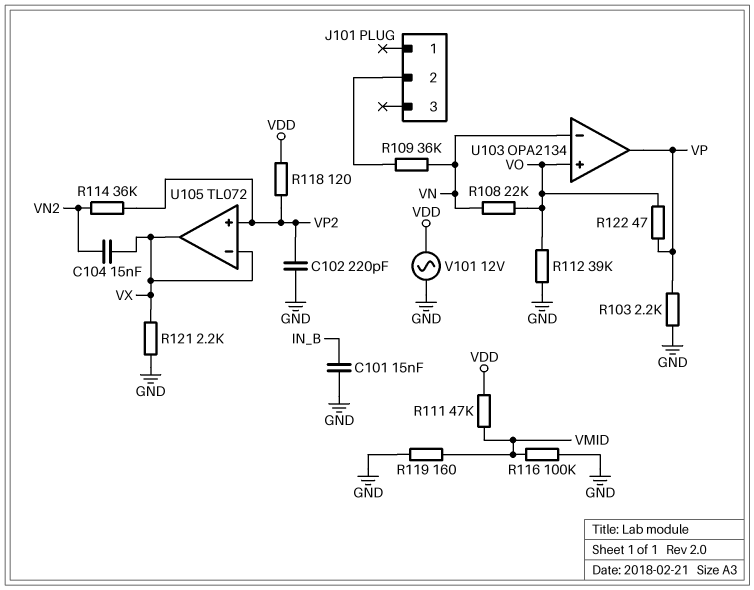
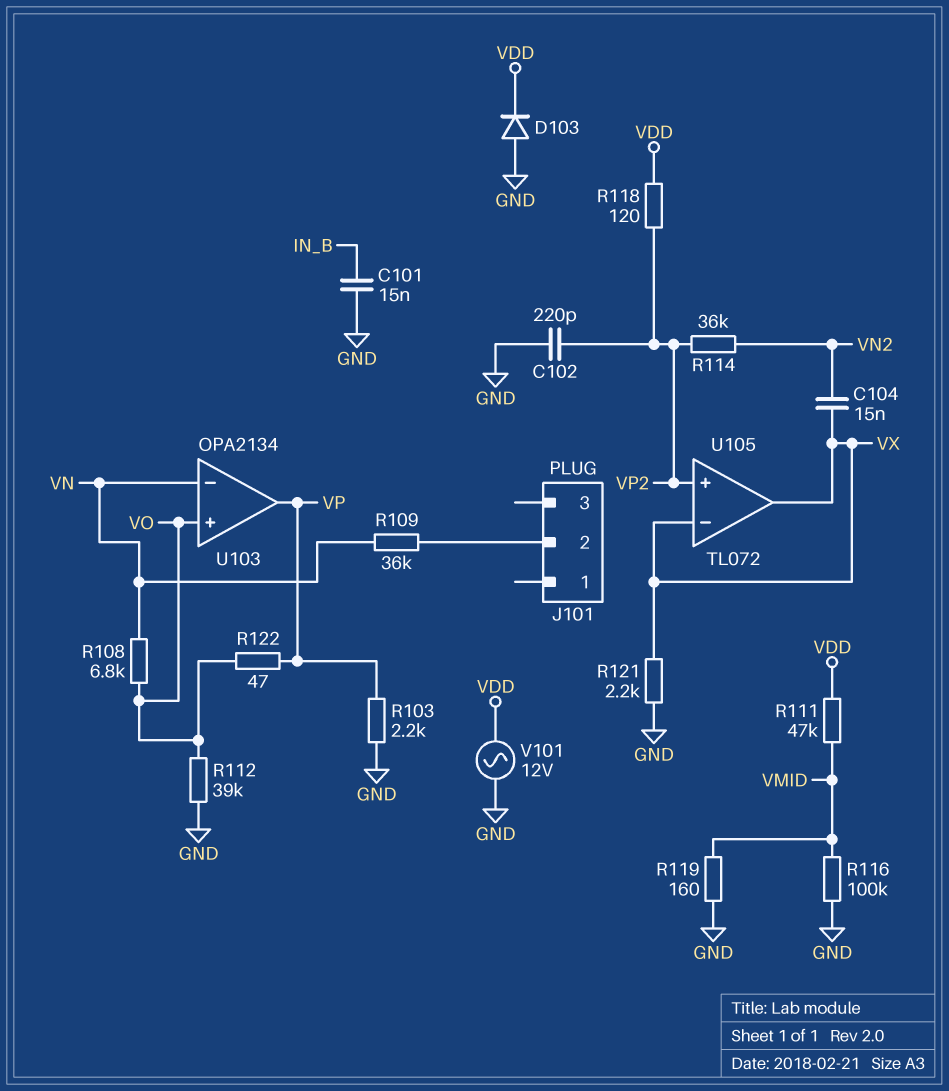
D103: none -> diode (A GND, K VDD)
R108: 22k (VN, VO) -> 6.8k (VN, VO)

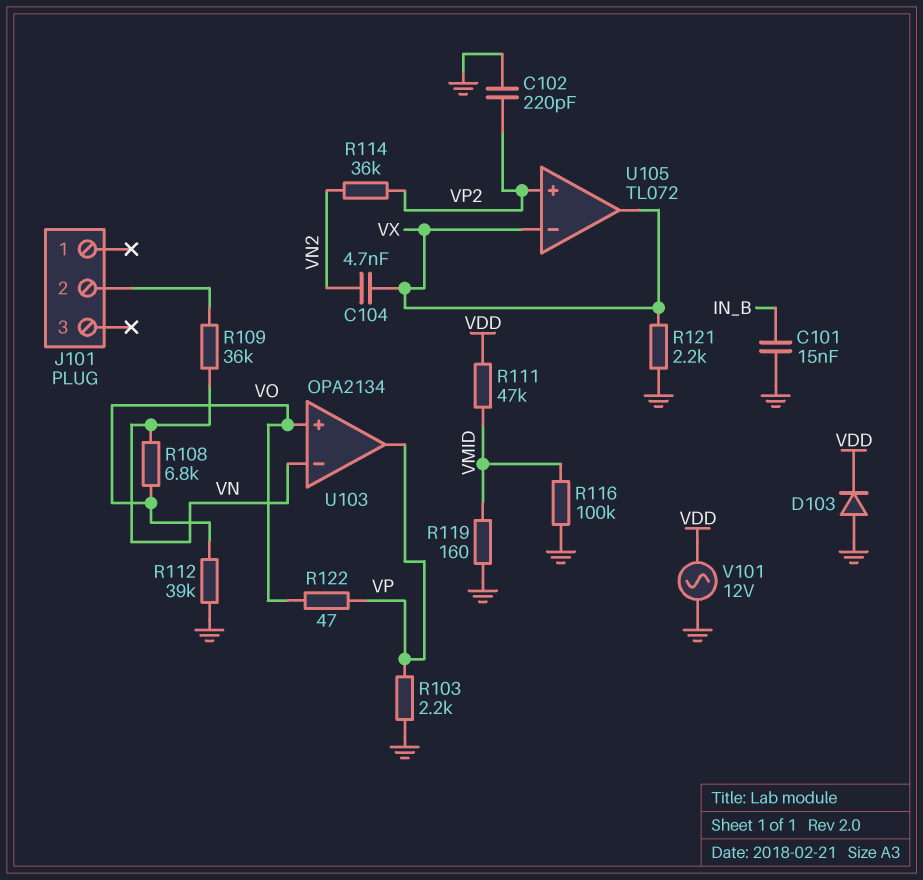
C104: 15nF (VN2, VX) -> 4.7nF (VN2, VX)
R118: 120 (VDD, VP2) -> none

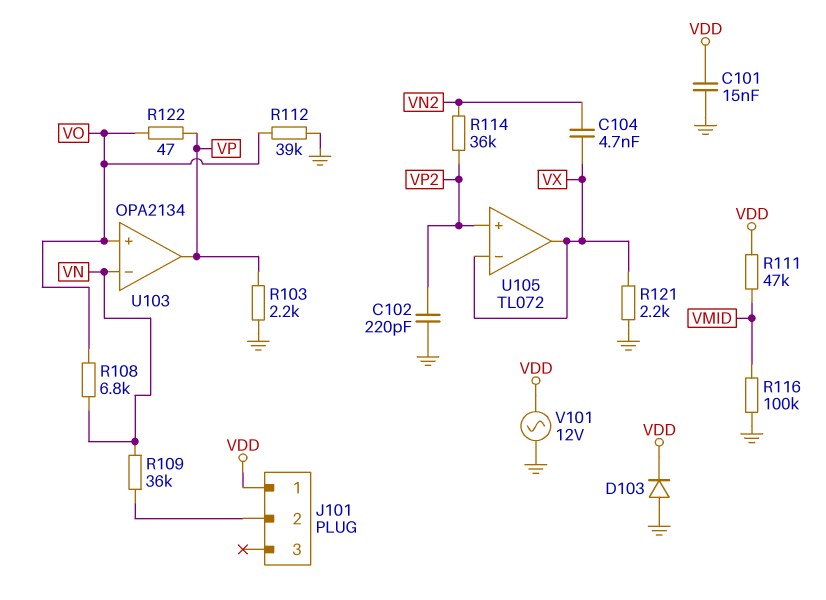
C101: 15nF (GND, IN_B) -> 15nF (GND, VDD)
J101 pin 1: none -> VDD
R119: 160 (GND, VMID) -> none

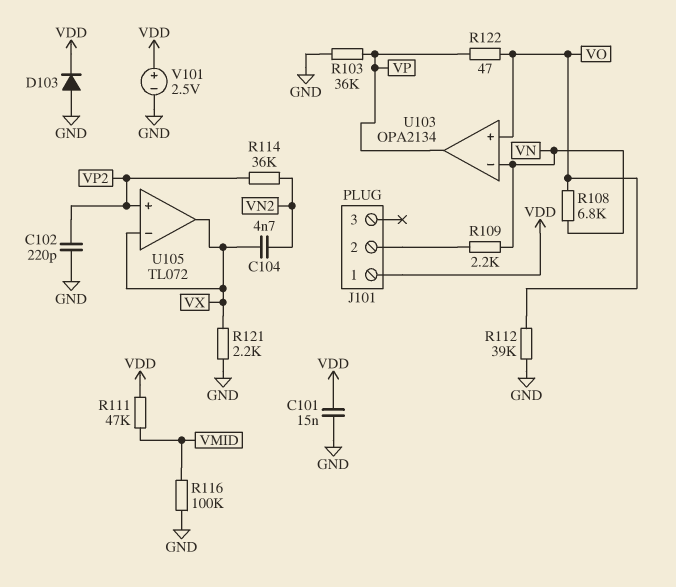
R103: 2.2k (GND, VP) -> 36k (GND, VP)
R109: 36k (J101/2, VN) -> 2.2k (J101/2, VN)
V101: AC 12V (GND, VDD) -> 2.5V (plus VDD, minus GND)

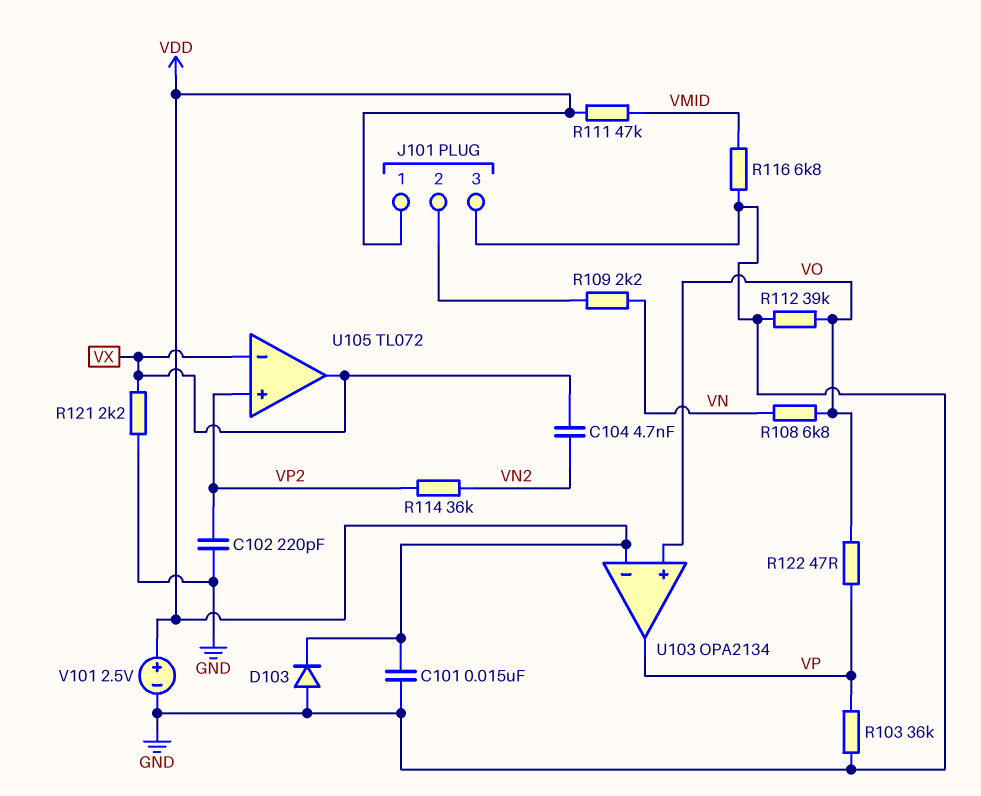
J101 pin 3: none -> GND
R116: 100k (GND, VMID) -> 6.8k (GND, VMID)
U103 pin in-: VN -> VDD

